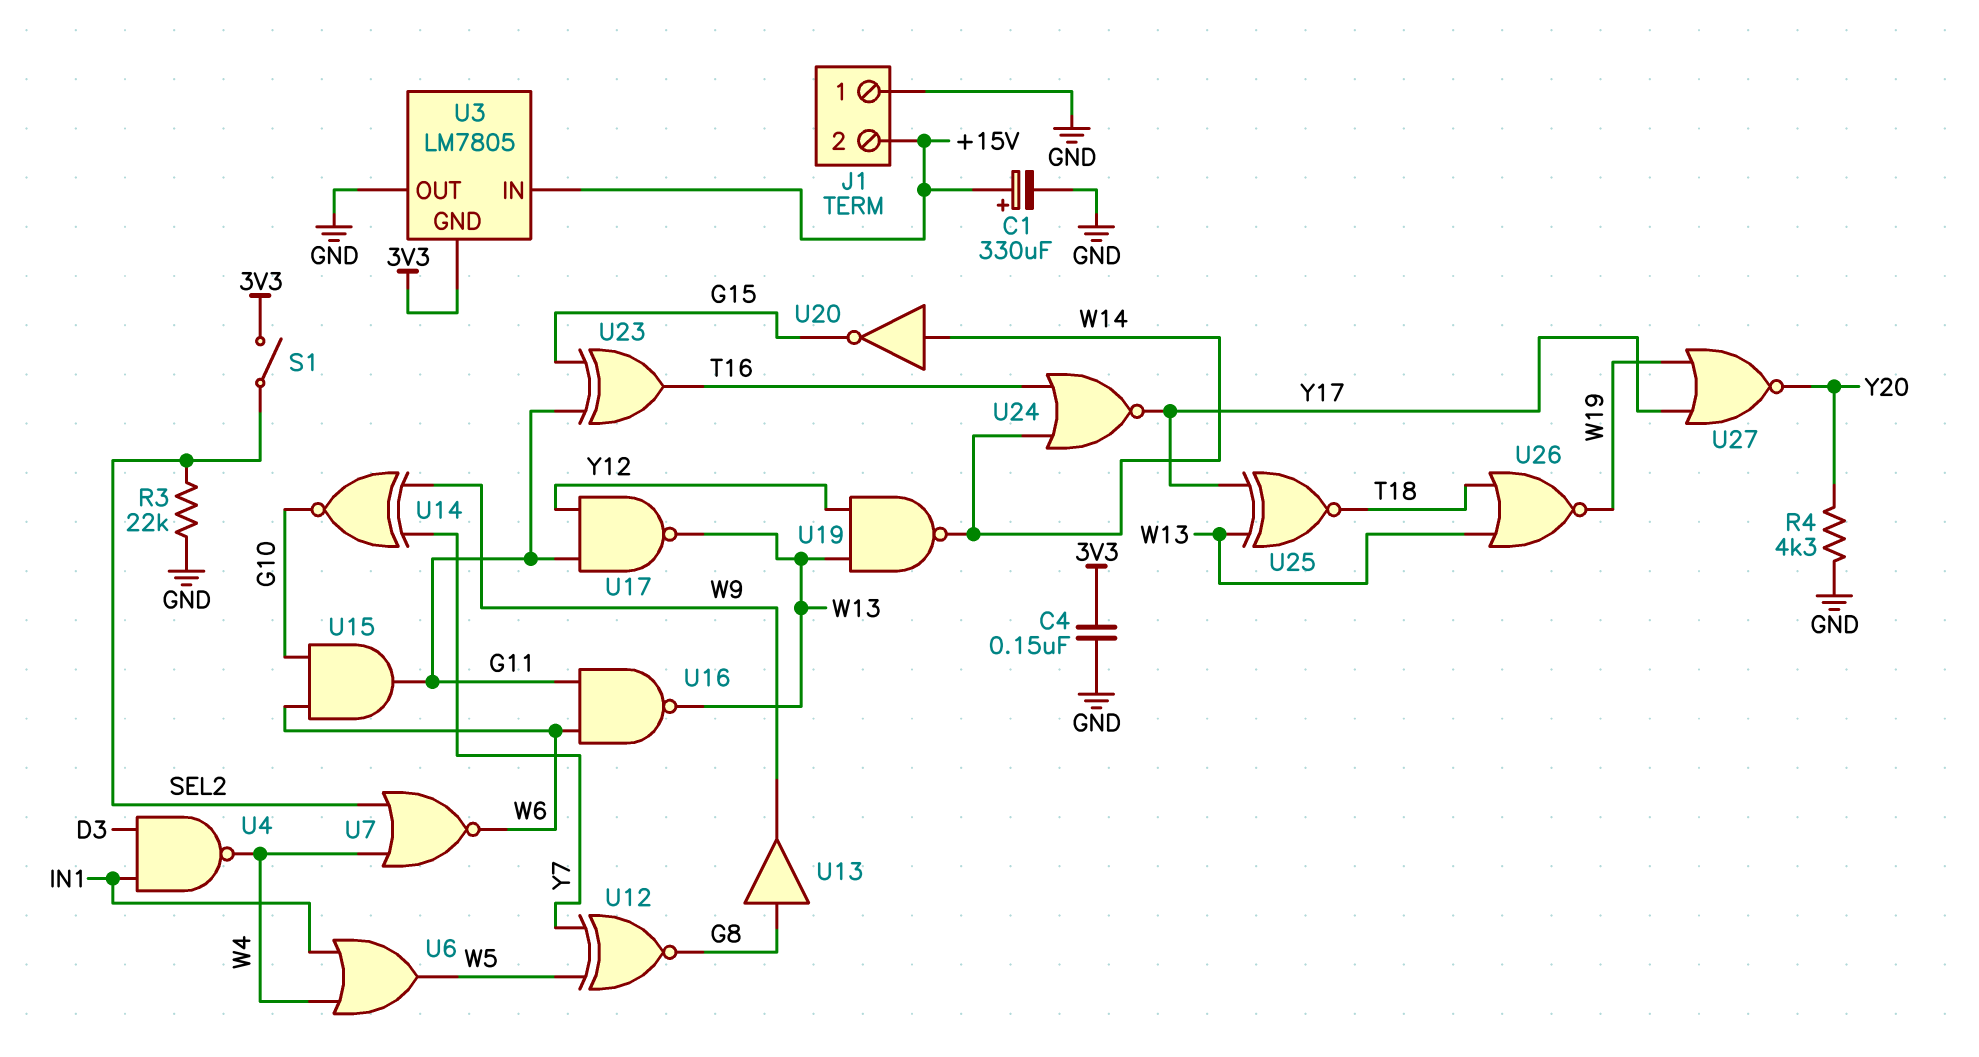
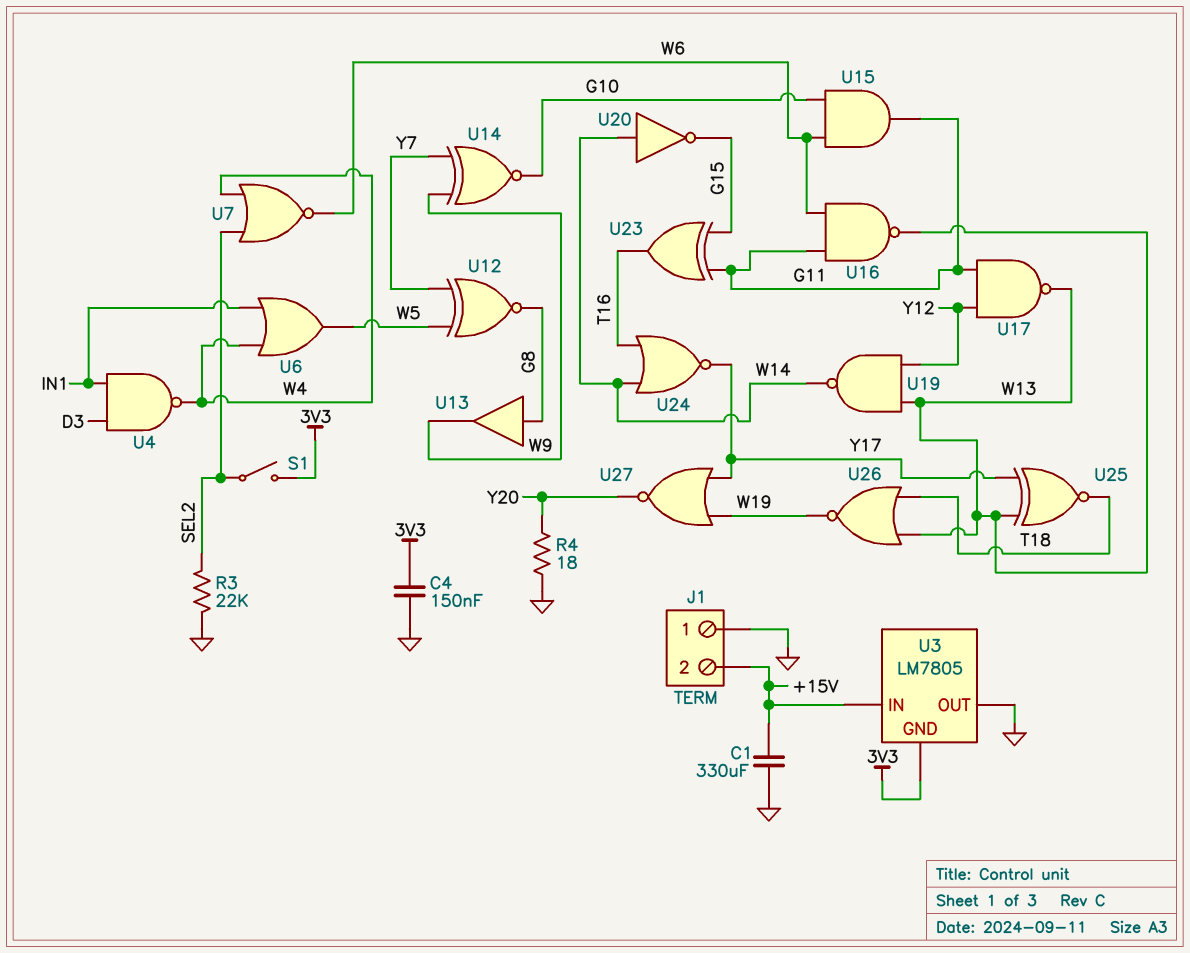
C1: 330uF (plus +15V, minus GND) -> 330uF (+15V, GND)
R4: 4.3k (GND, Y20) -> 18 (GND, Y20)

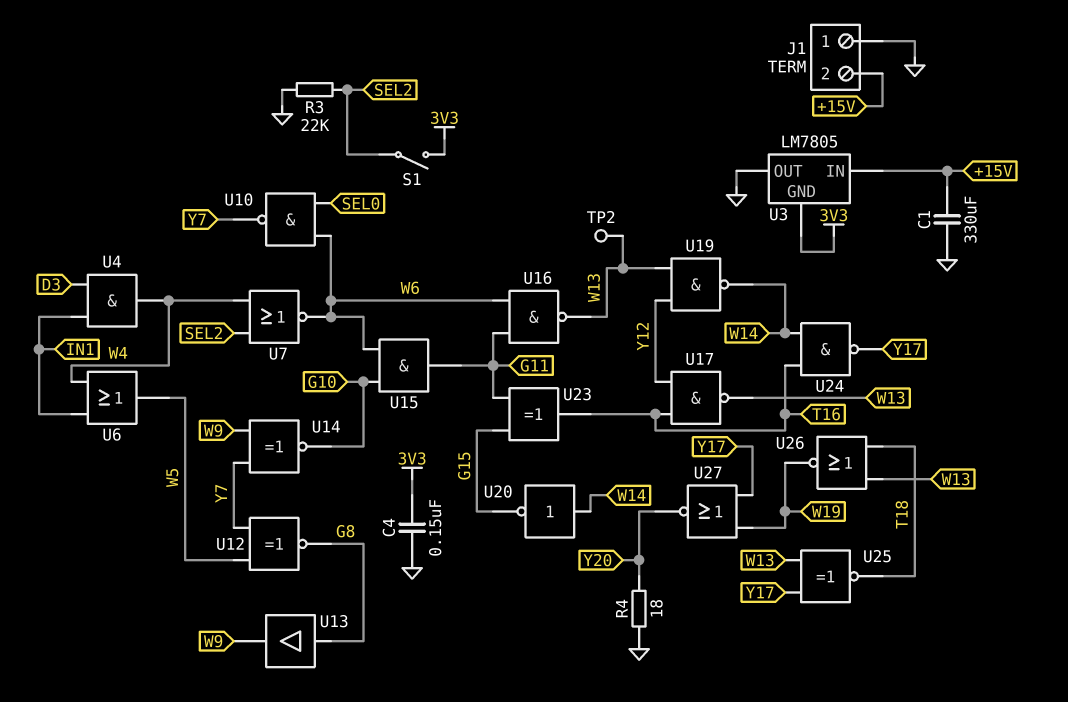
TP2: none -> test point (W13)
U4: NAND (in D3, in IN1, out W4) -> AND (in D3, in IN1, out W4)
U10: none -> NAND (in SEL0, in W6, out Y7)
U17: NAND (in G11, in Y12, out W13) -> NAND (in T16, in Y12, out W13)
U24: NOR (in T16, in W14, out Y17) -> NAND (in T16, in W14, out Y17)

